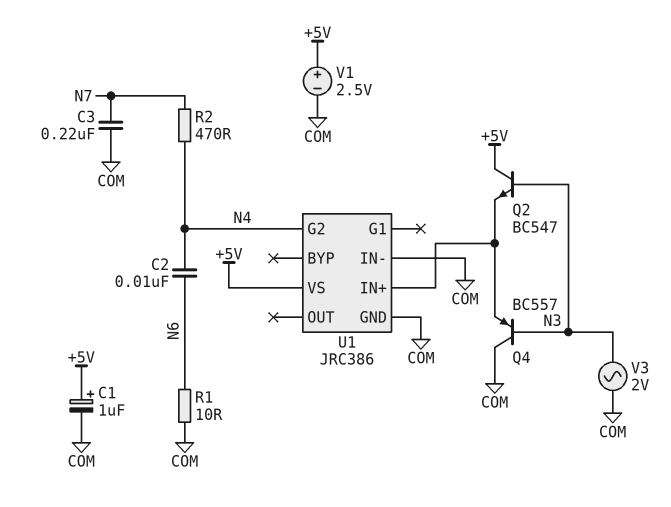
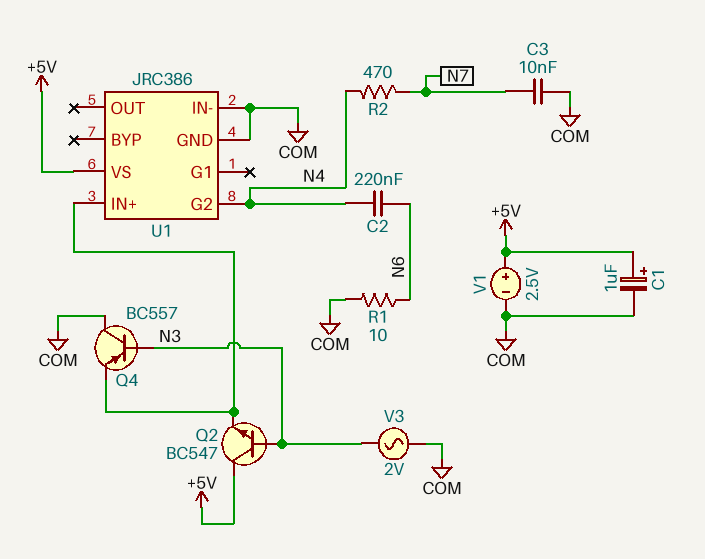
C2: 10nF (N4, N6) -> 220nF (N4, N6)
C3: 220nF (COM, N7) -> 10nF (COM, N7)

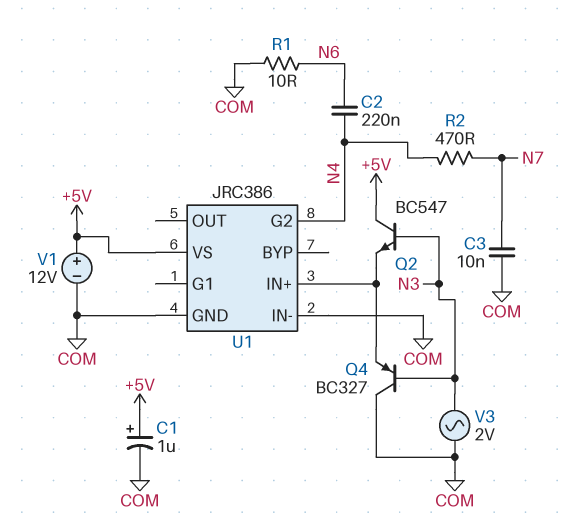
Q4: PNP BC557 (B N3, C COM, E U1/IN+) -> PNP BC327 (B N3, C COM, E U1/IN+)
V1: 2.5V (plus +5V, minus COM) -> 12V (plus +5V, minus COM)

